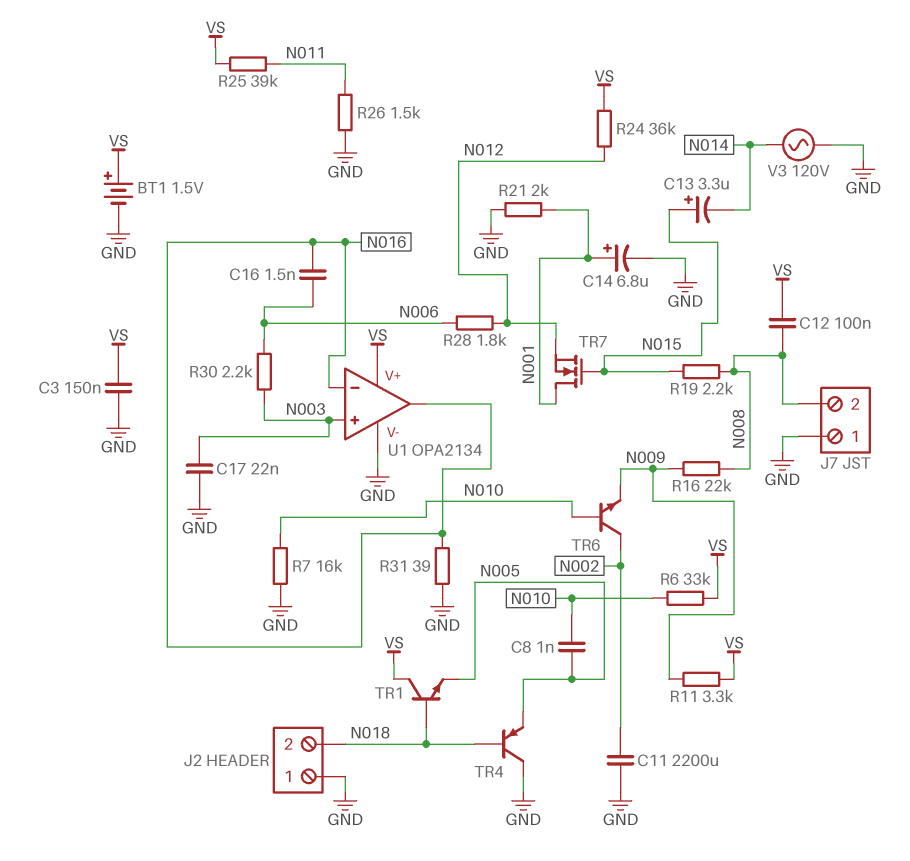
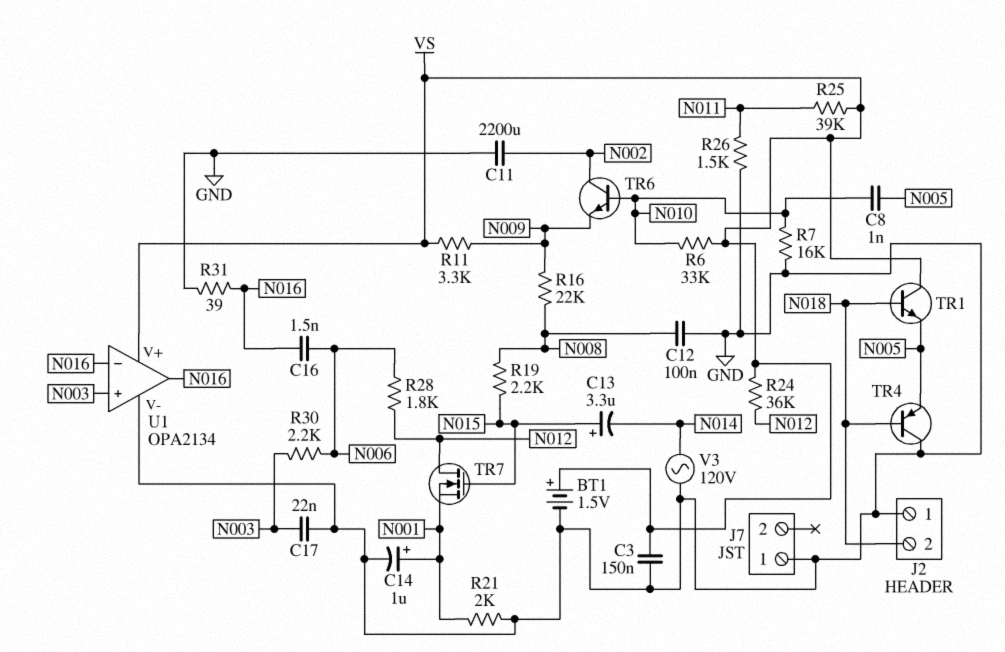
C12: 100nF (N008, VS) -> 100nF (GND, N008)
C14: 6.8uF (plus N001, minus GND) -> 1uF (plus N001, minus GND)
J7 pin 2: N008 -> none
TR7: NMOS (G N015, D N001, S N012) -> NMOS (G N015, D N012, S N001)

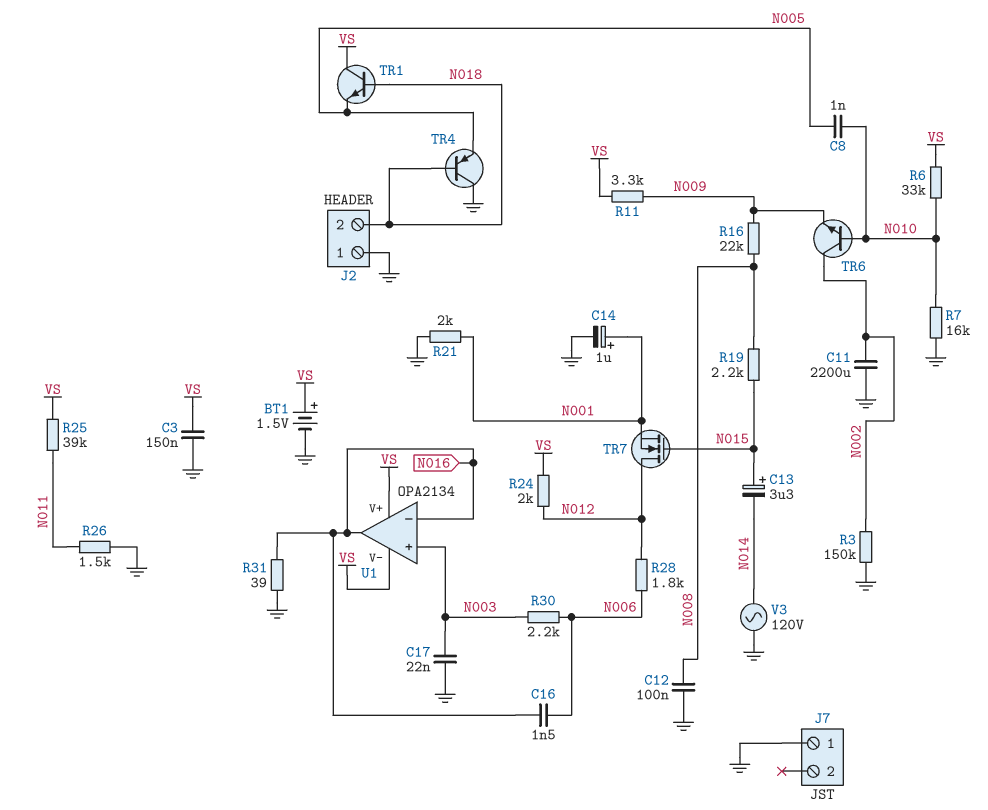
R3: none -> 150k (GND, N002)
R24: 36k (N012, VS) -> 2k (N012, VS)
U1 pin V-: GND -> VS

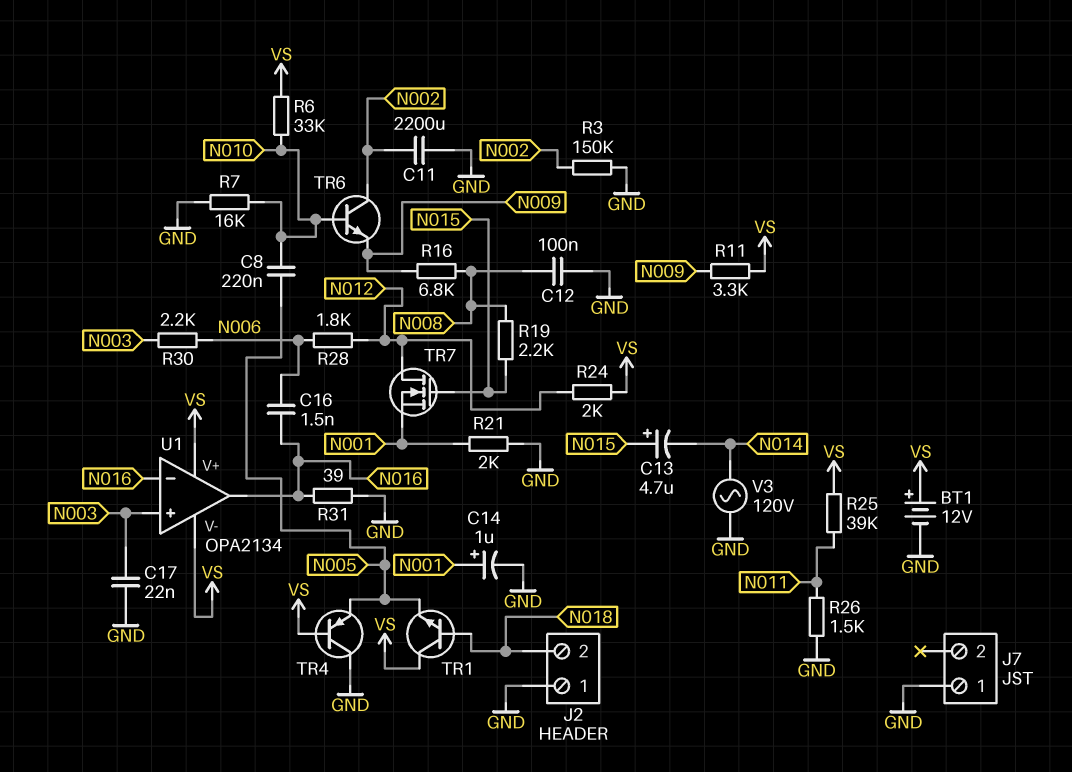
BT1: 1.5V (plus VS, minus GND) -> 12V (plus VS, minus GND)
C3: 150nF (GND, VS) -> none
C8: 1nF (N005, N010) -> 220nF (N005, N010)
C13: 3.3uF (plus N015, minus N014) -> 4.7uF (plus N015, minus N014)
R16: 22k (N008, N009) -> 6.8k (N008, N009)
TR4: PNP (B N018, C GND, E N005) -> PNP (B VS, C GND, E N005)

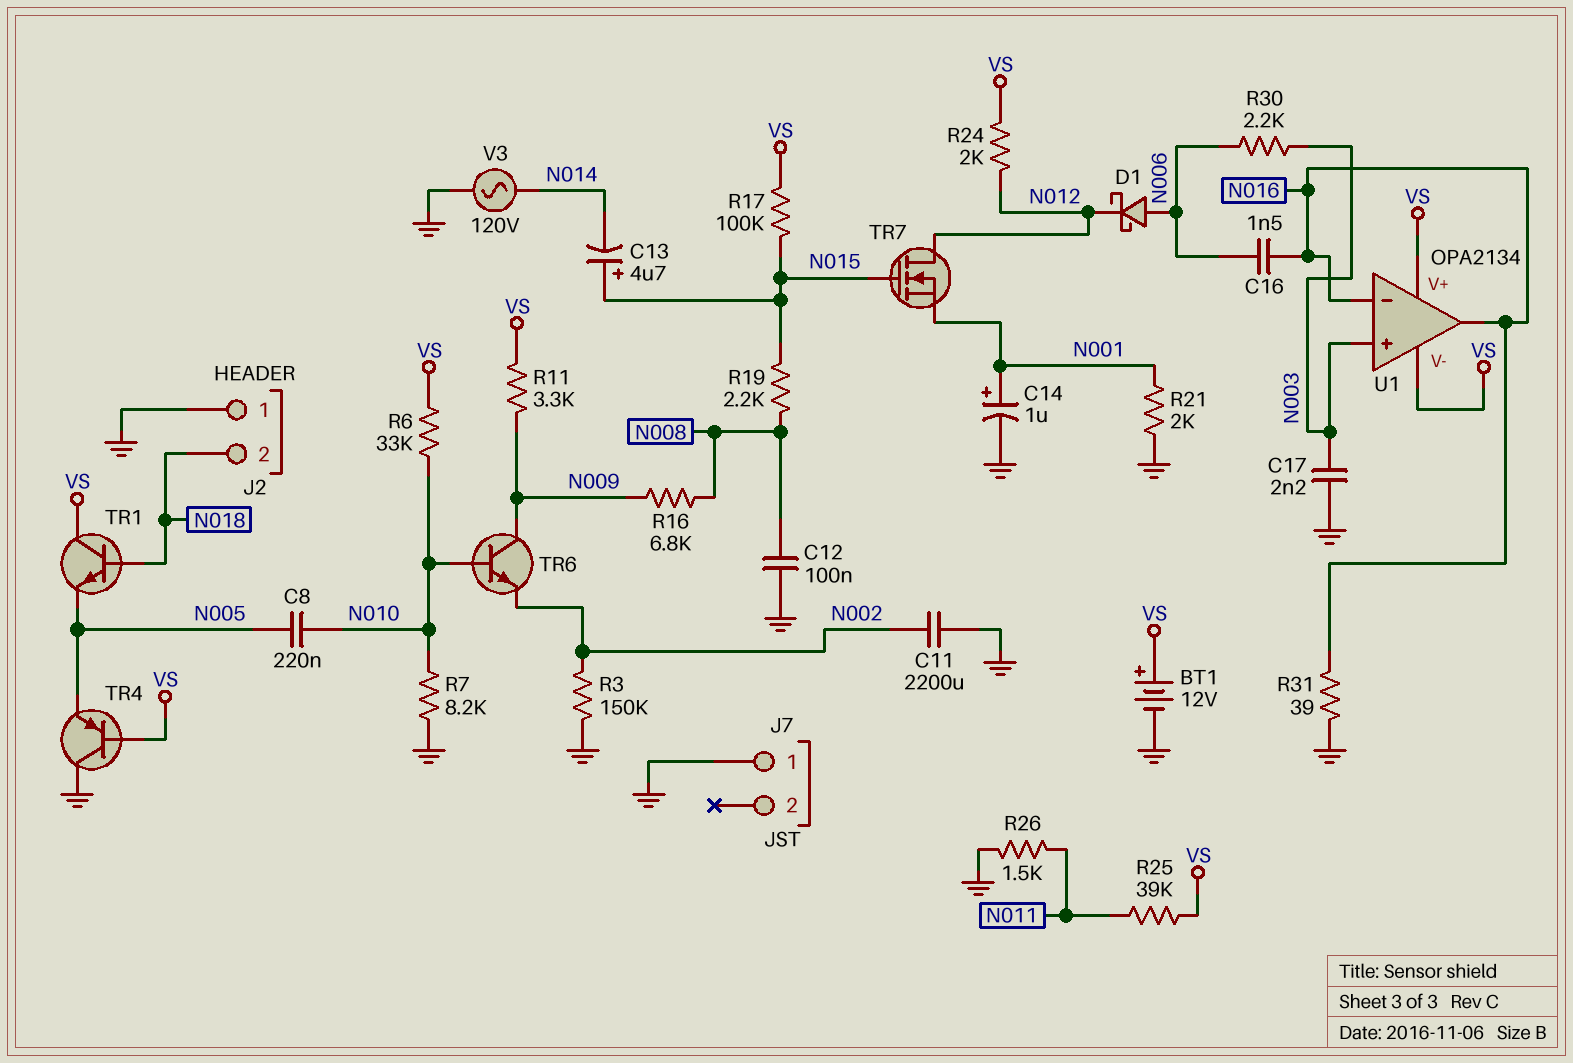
C17: 22nF (GND, N003) -> 2.2nF (GND, N003)
D1: none -> schottky (A N006, K N012)
R7: 16k (GND, N010) -> 8.2k (GND, N010)
R17: none -> 100k (N015, VS)
R28: 1.8k (N006, N012) -> none
TR6: NPN (B N010, C N002, E N009) -> NPN (B N010, C N009, E N002)

